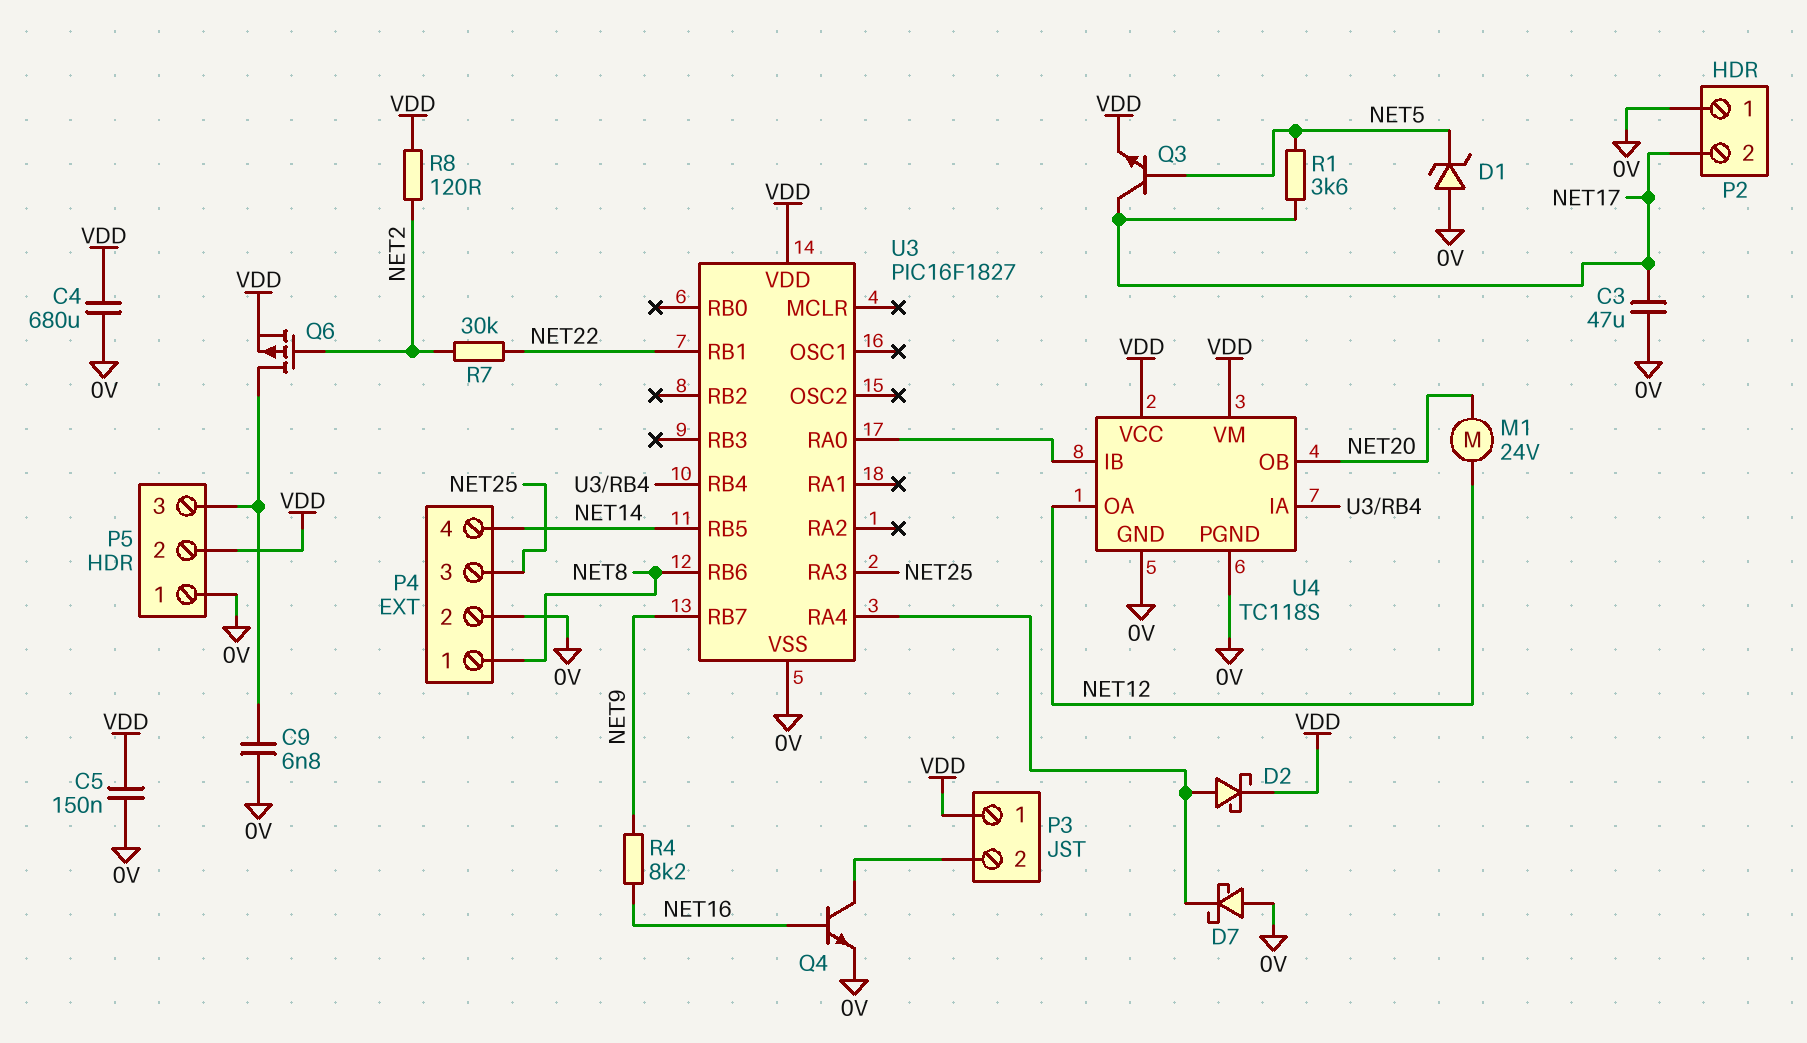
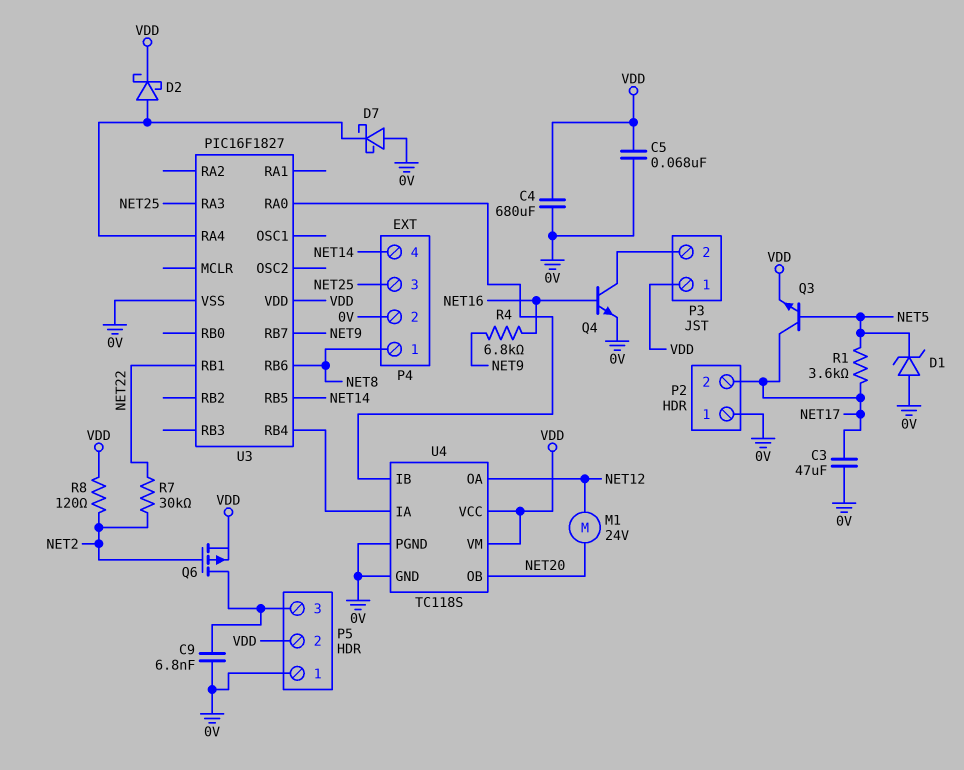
C5: 150nF (0V, VDD) -> 68nF (0V, VDD)
R4: 8.2k (NET9, NET16) -> 6.8k (NET9, NET16)

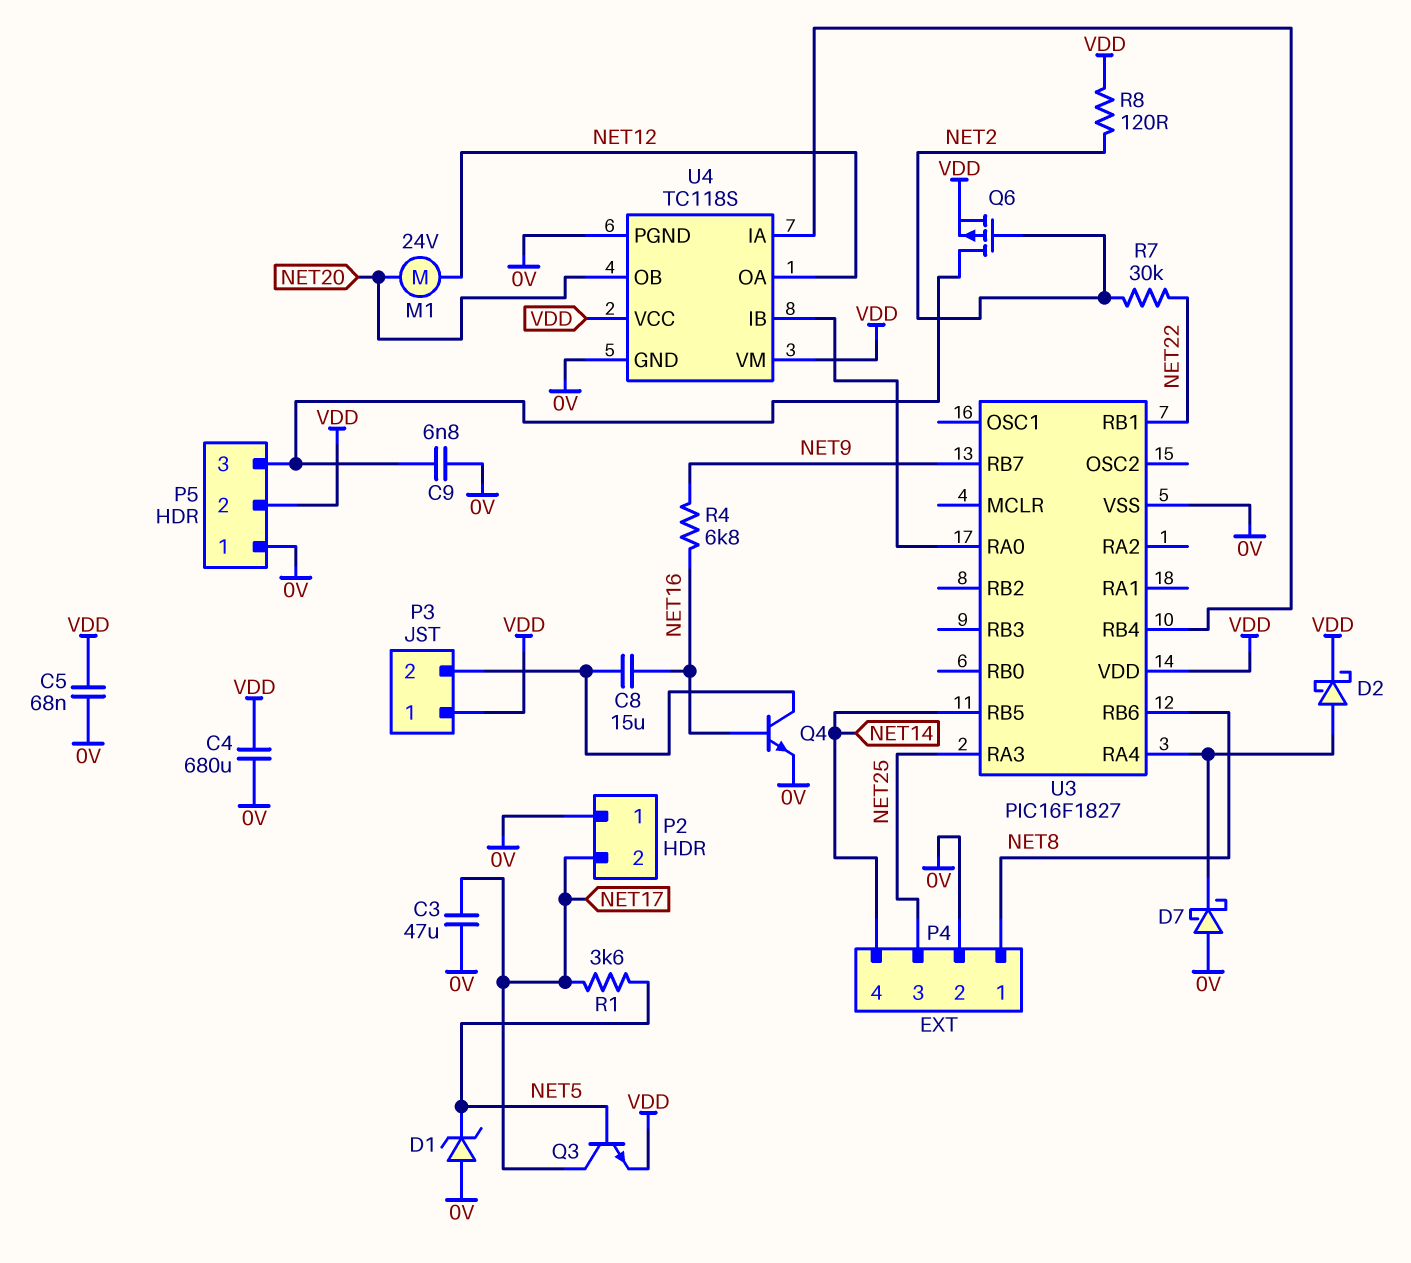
C8: none -> 15uF (NET16, P3/2)

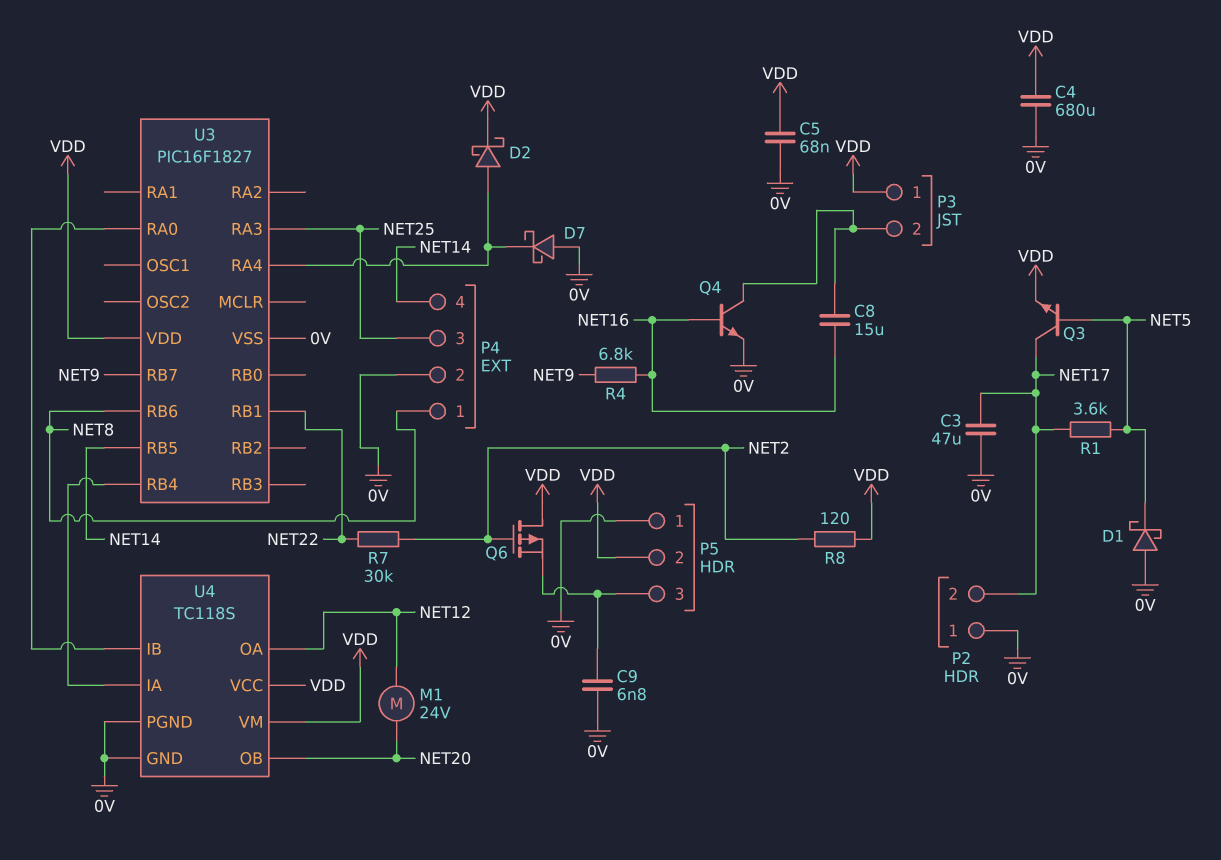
D1: zener (A 0V, K NET5) -> schottky (A 0V, K NET5)
Q6: PMOS (G NET2, D P5/3, S VDD) -> PMOS (G NET2, D VDD, S P5/3)

